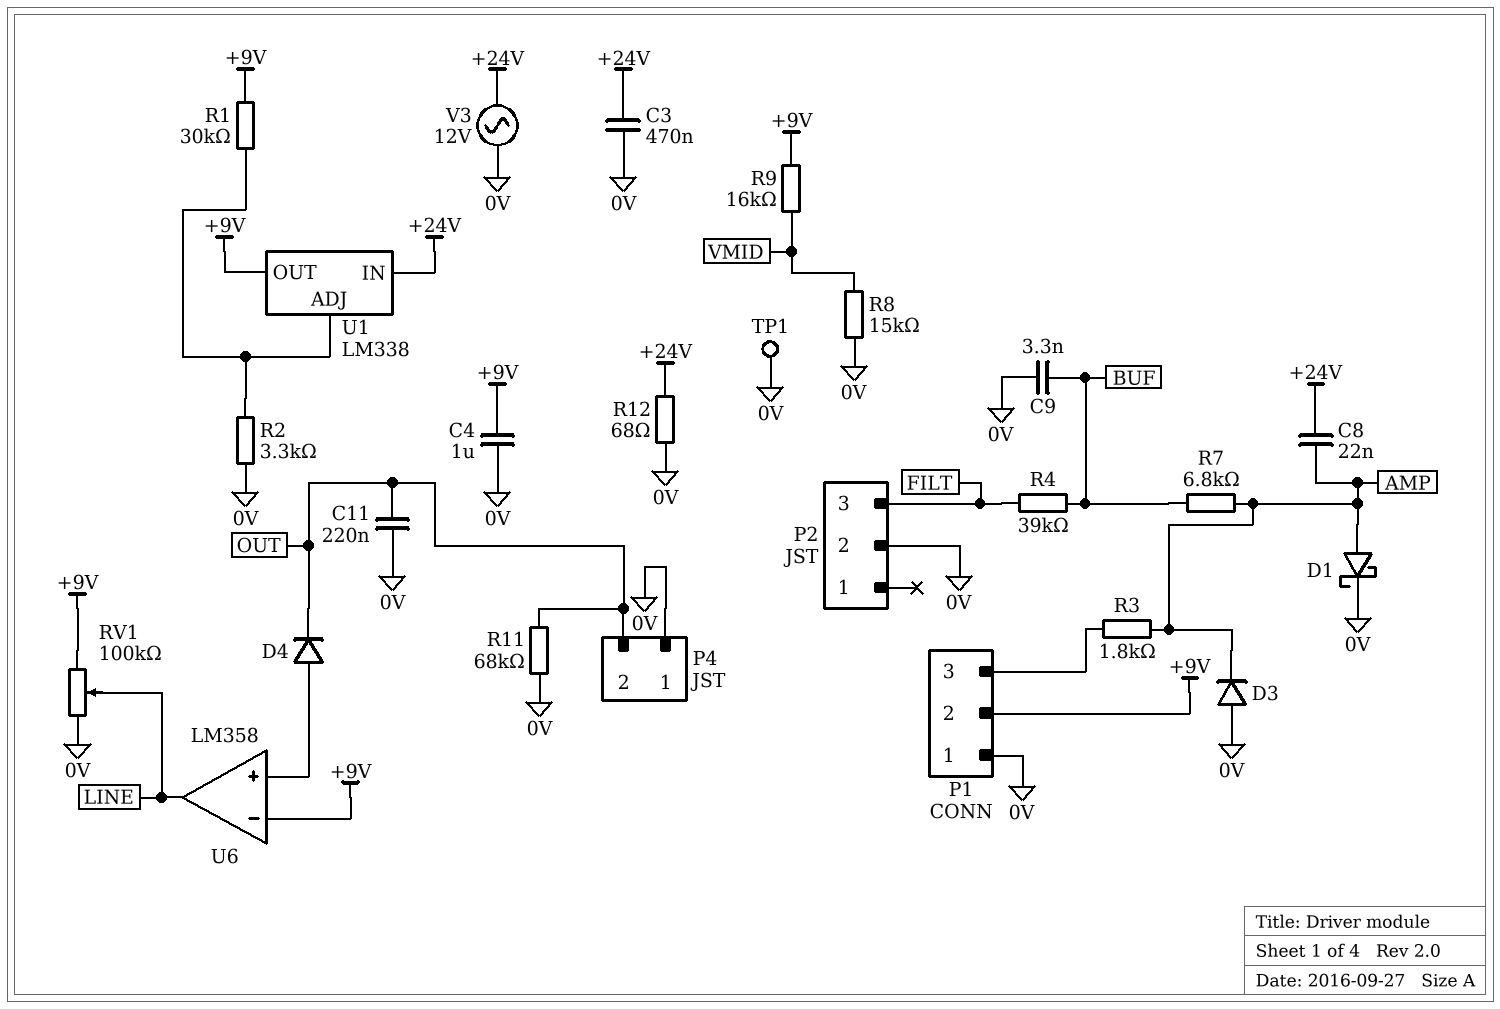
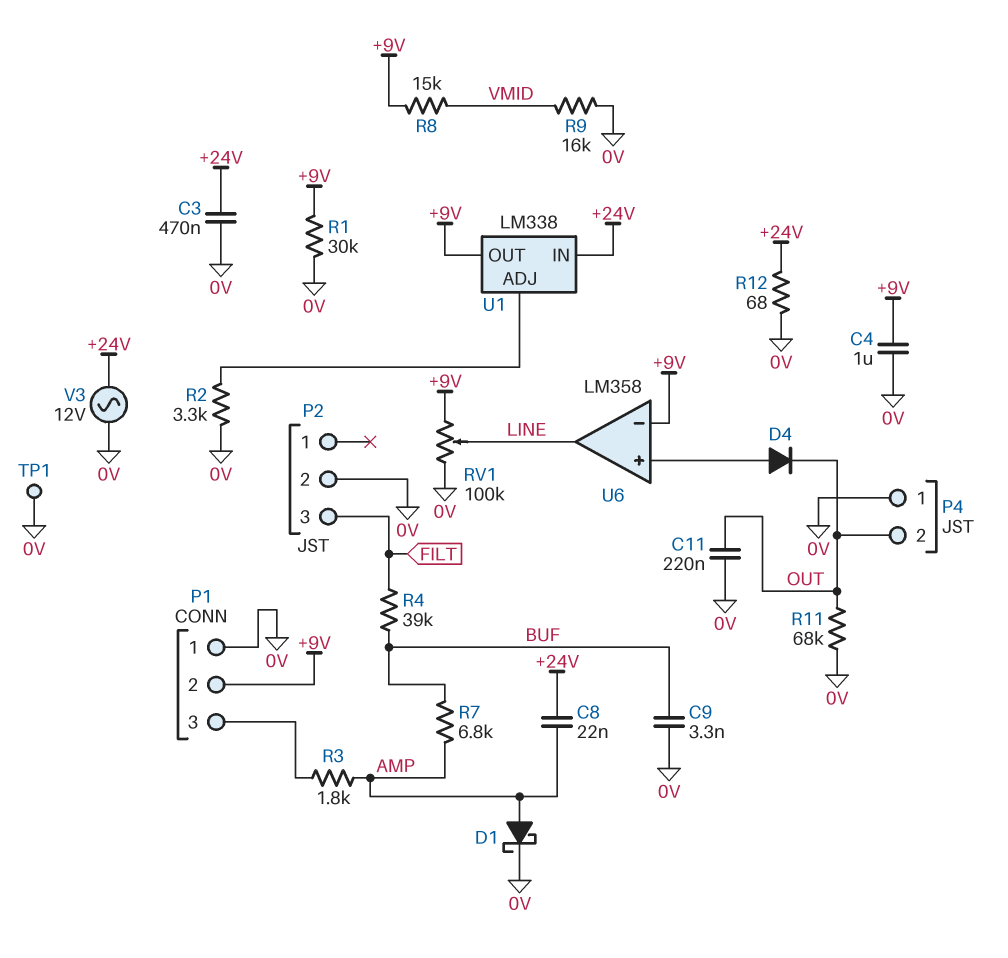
D3: diode (A 0V, K AMP) -> none
R1: 30k (+9V, U1/ADJ) -> 30k (+9V, 0V)
R8: 15k (0V, VMID) -> 15k (+9V, VMID)
R9: 16k (+9V, VMID) -> 16k (0V, VMID)

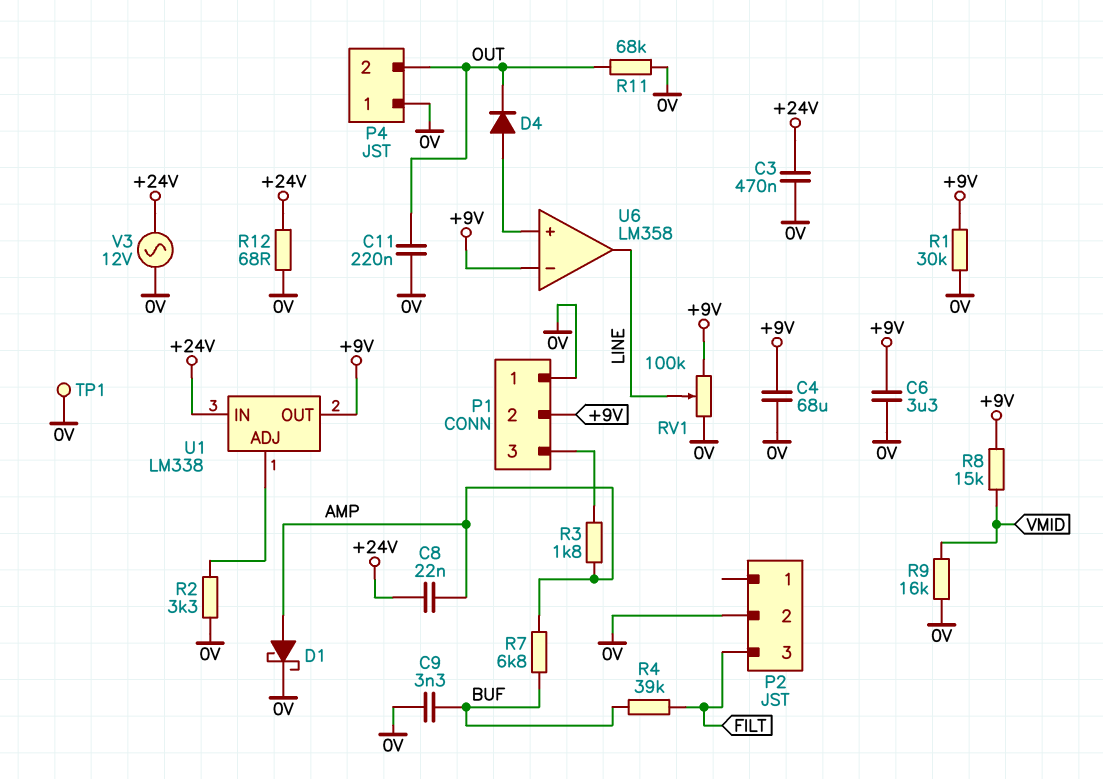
C4: 1uF (+9V, 0V) -> 68uF (+9V, 0V)
C6: none -> 3.3uF (+9V, 0V)

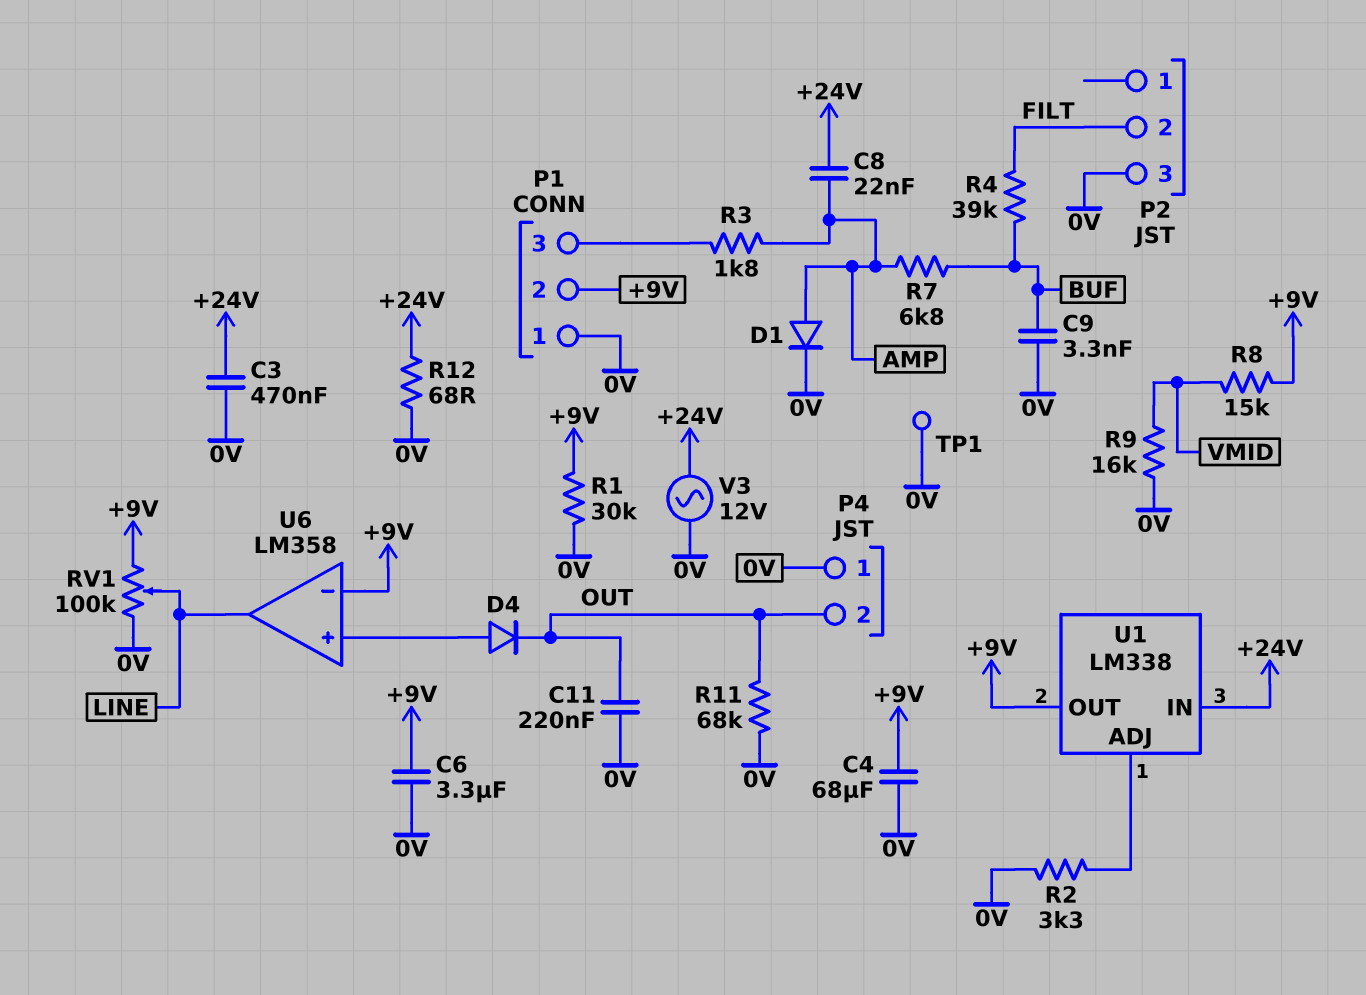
D1: schottky (A AMP, K 0V) -> diode (A AMP, K 0V)
P2 pin 2: 0V -> FILT
P2 pin 3: FILT -> 0V

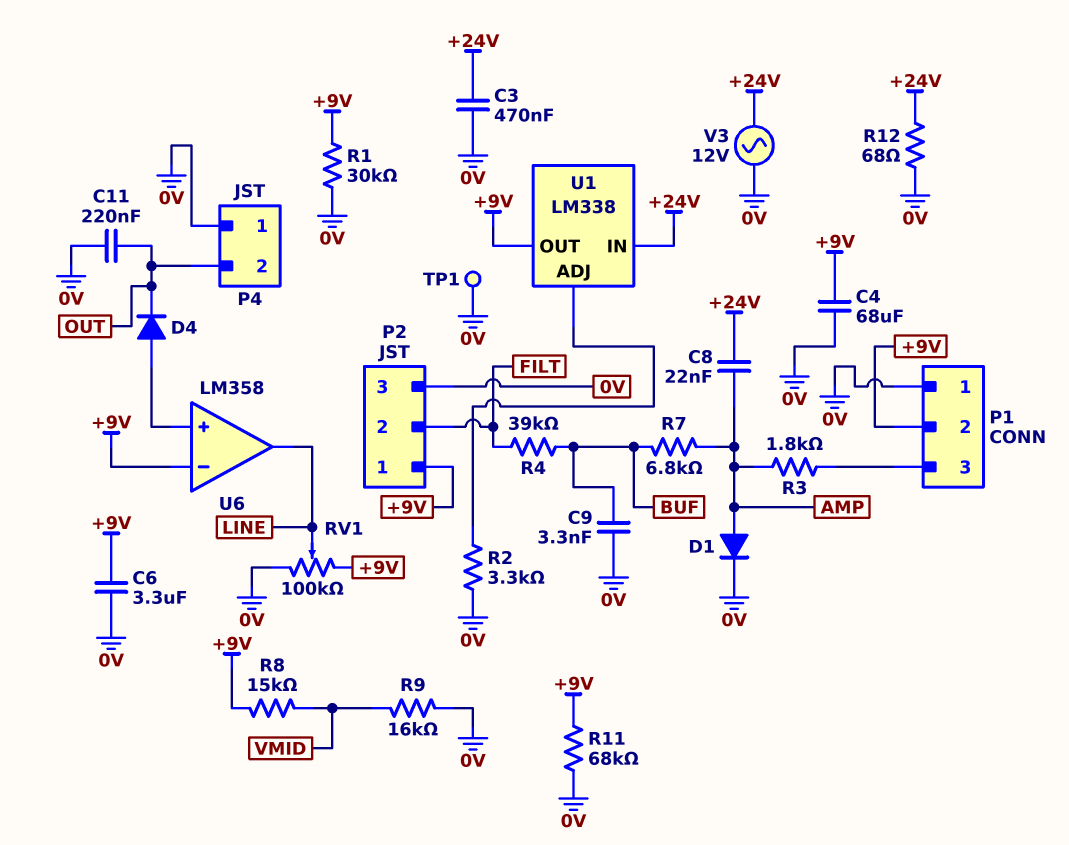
P2 pin 1: none -> +9V
R11: 68k (0V, OUT) -> 68k (+9V, 0V)

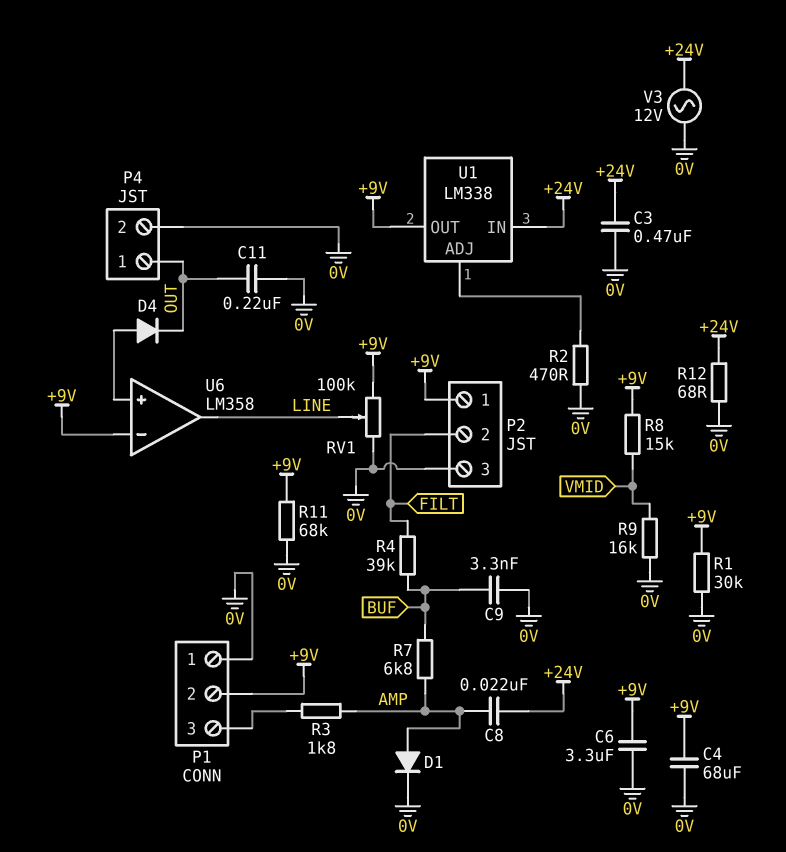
P4 pin 1: 0V -> OUT
P4 pin 2: OUT -> 0V
R2: 3.3k (0V, U1/ADJ) -> 470 (0V, U1/ADJ)
TP1: test point (0V) -> none

